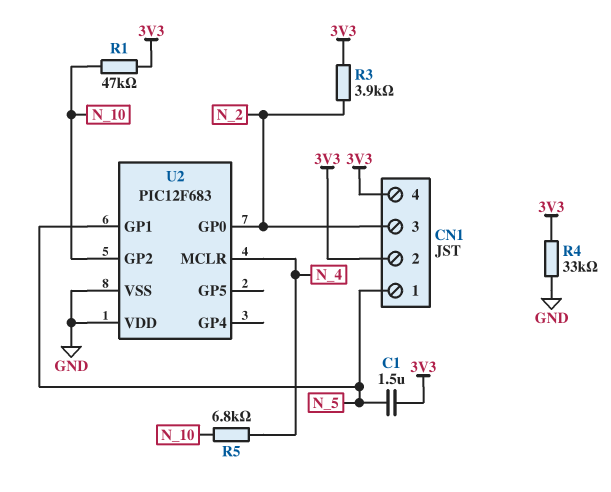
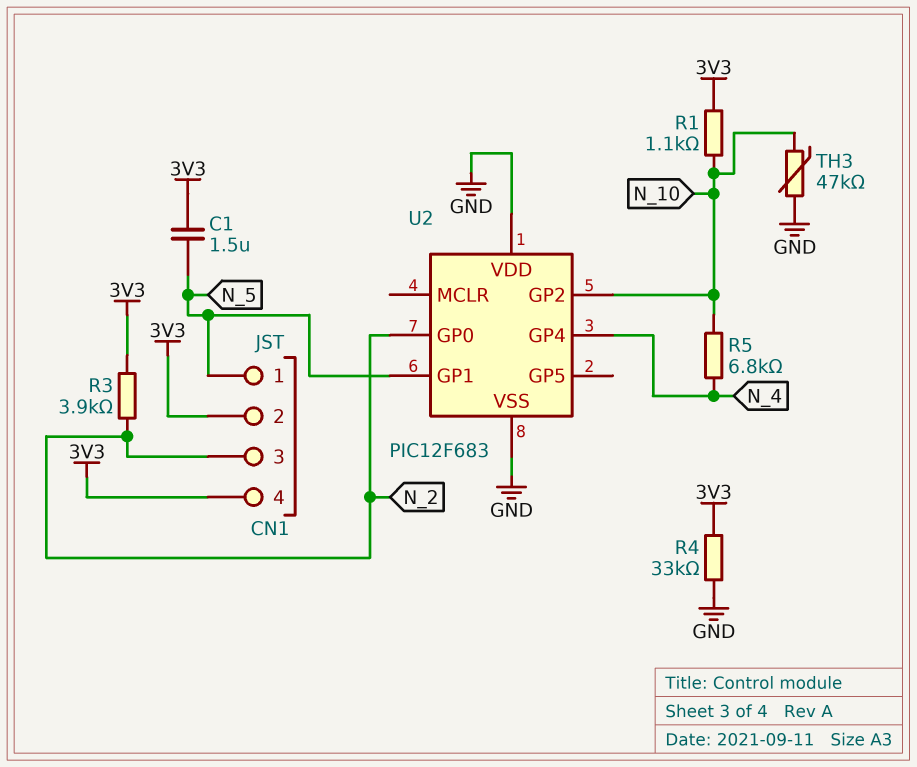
R1: 47k (3V3, N_10) -> 1.1k (3V3, N_10)
TH3: none -> 47k (GND, N_10)
U2 pin GP4: none -> N_4
U2 pin MCLR: N_4 -> none

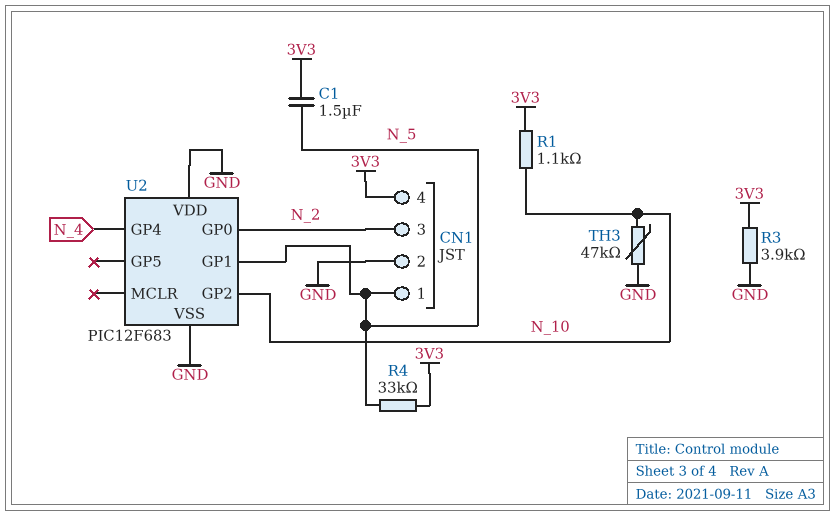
CN1 pin 2: 3V3 -> GND
R3: 3.9k (3V3, N_2) -> 3.9k (3V3, GND)
R4: 33k (3V3, GND) -> 33k (3V3, N_5)
R5: 6.8k (N_4, N_10) -> none

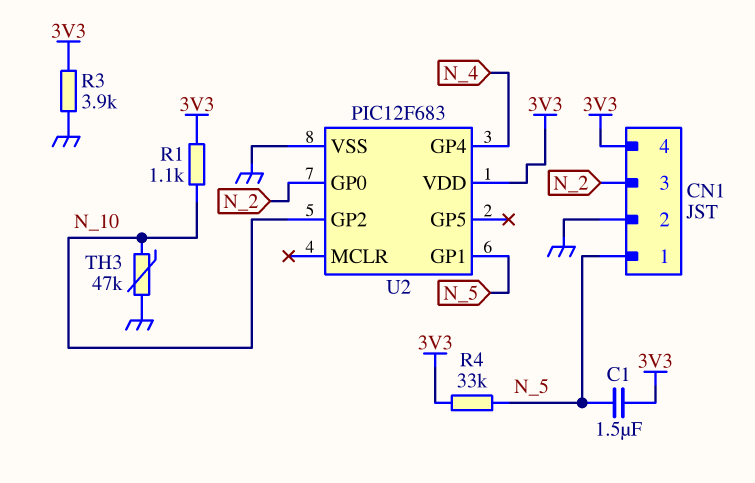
U2 pin VDD: GND -> 3V3

